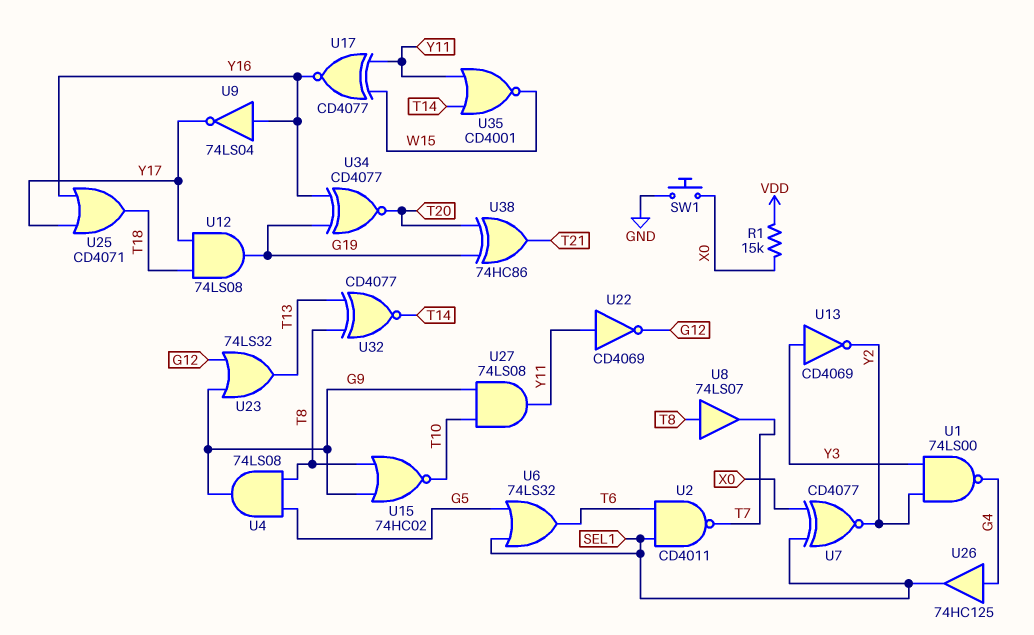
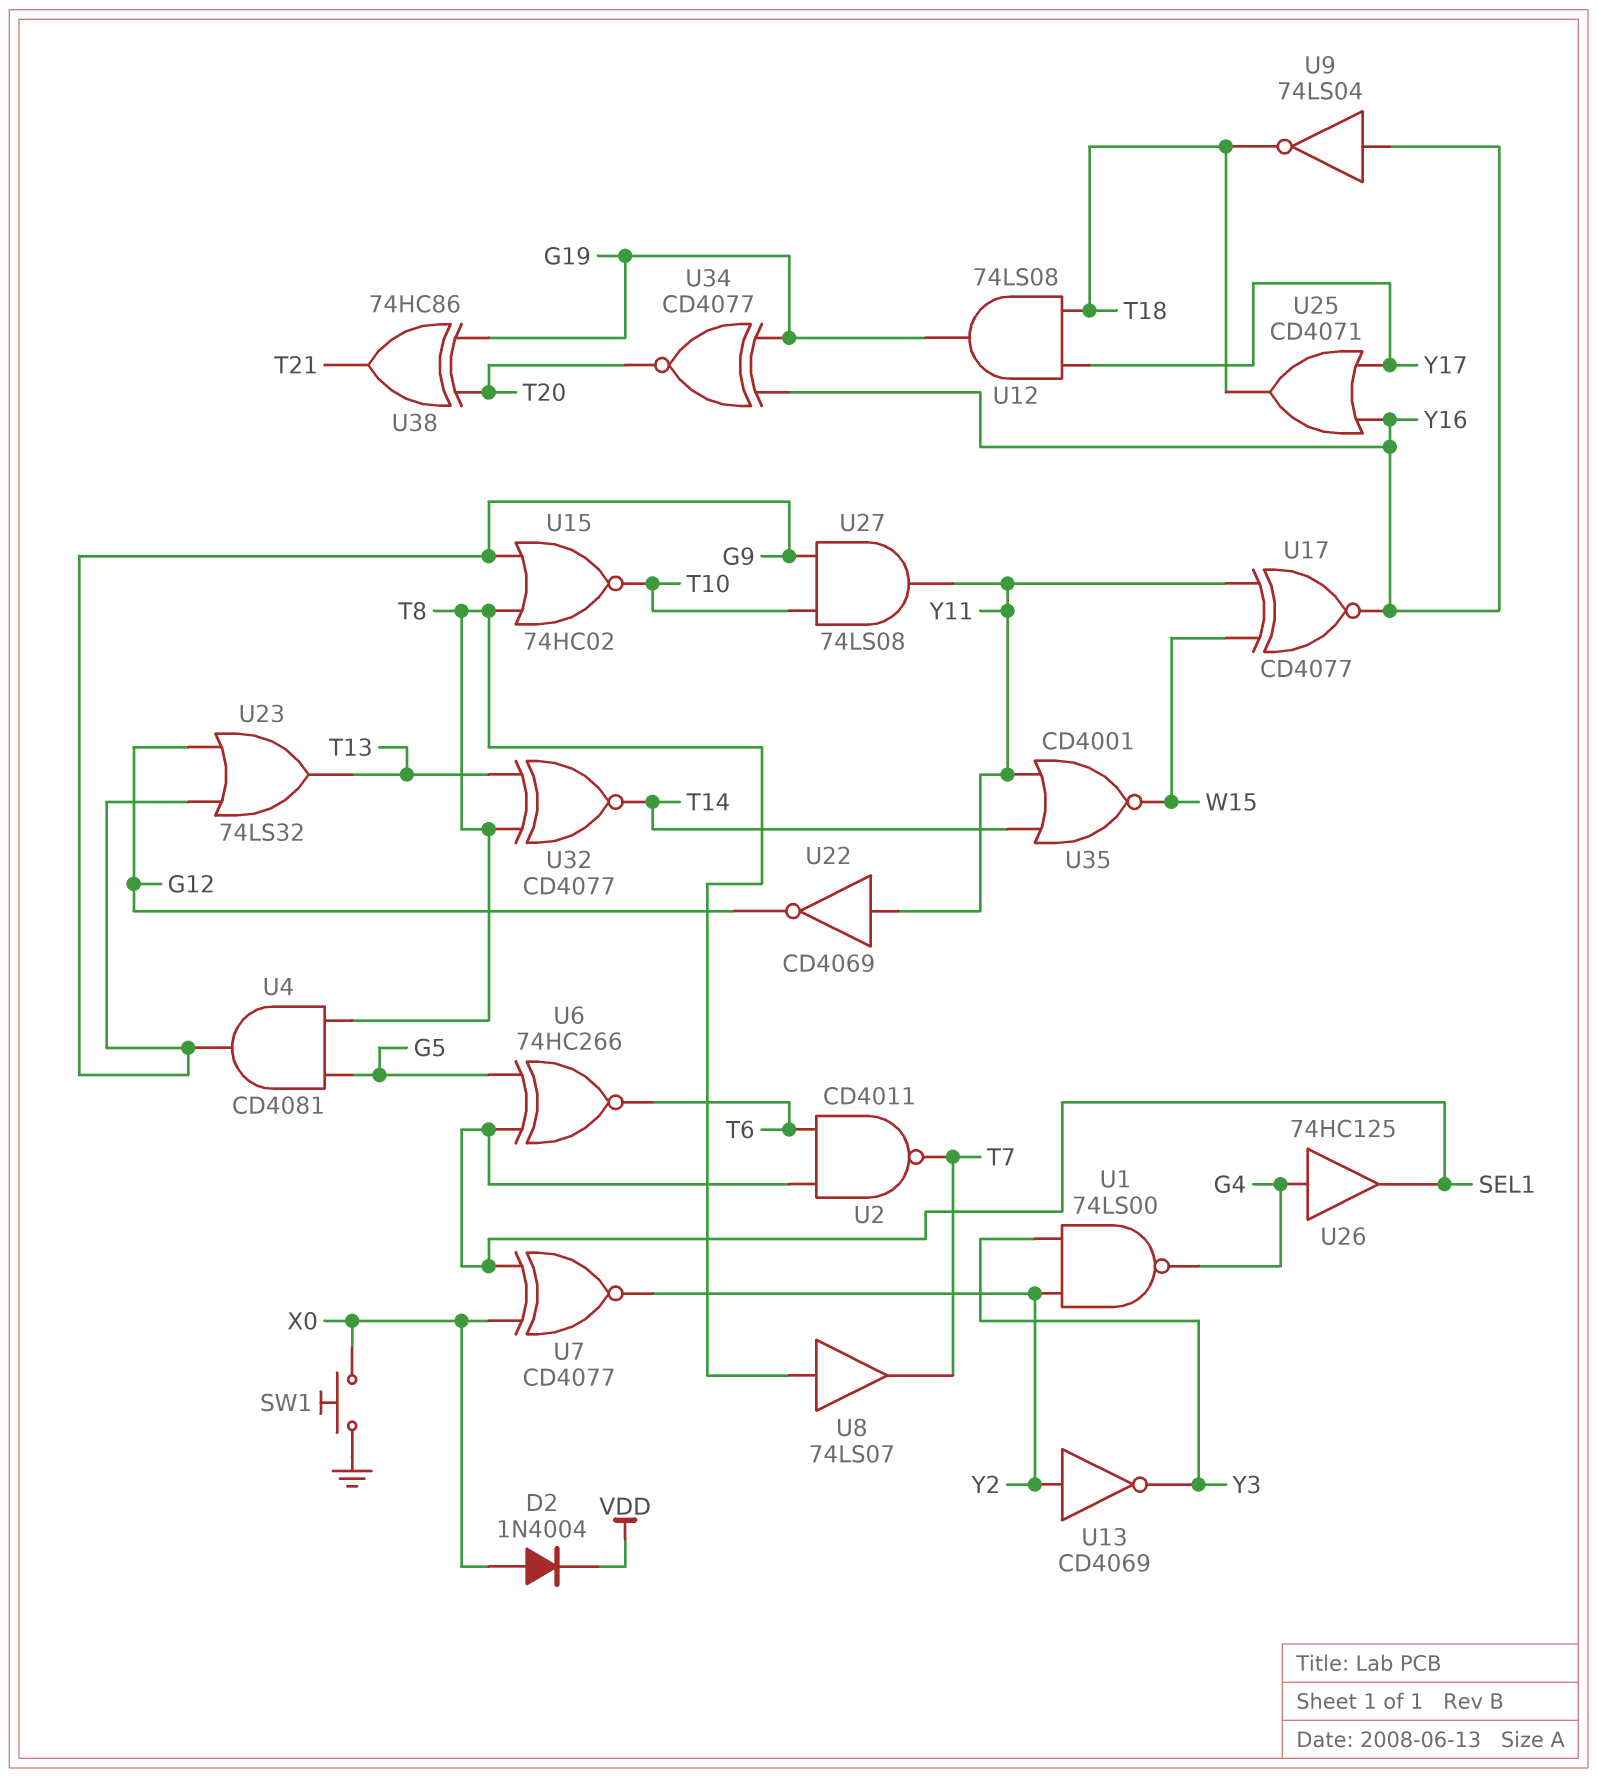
D2: none -> diode 1N4004 (A X0, K VDD)
R1: 15k (VDD, X0) -> none
U4: AND 74LS08 (in G5, in T8, out G9) -> AND CD4081 (in G5, in T8, out G9)
U6: OR 74LS32 (in G5, in SEL1, out T6) -> XNOR 74HC266 (in G5, in SEL1, out T6)
U9: NOT 74LS04 (in Y16, out Y17) -> NOT 74LS04 (in Y16, out T18)
U13: NOT CD4069 (in Y3, out Y2) -> NOT CD4069 (in Y2, out Y3)

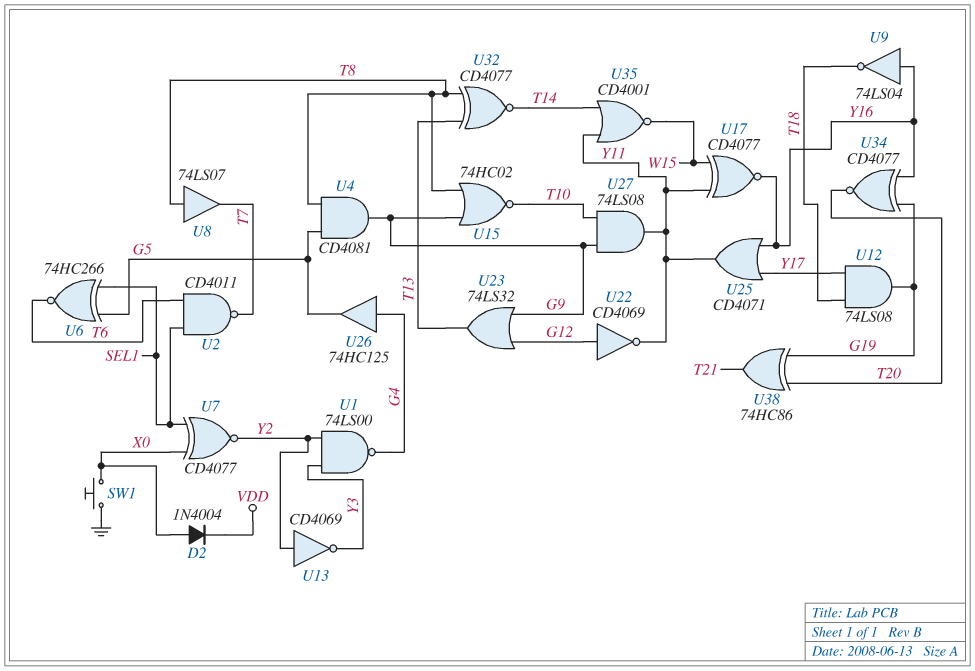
U22: NOT CD4069 (in Y11, out G12) -> NOT CD4069 (in G12, out Y11)
U25: OR CD4071 (in Y16, in Y17, out T18) -> OR CD4071 (in Y16, in Y17, out Y11)
U26: buffer 74HC125 (in G4, out SEL1) -> buffer 74HC125 (in G4, out G5)

